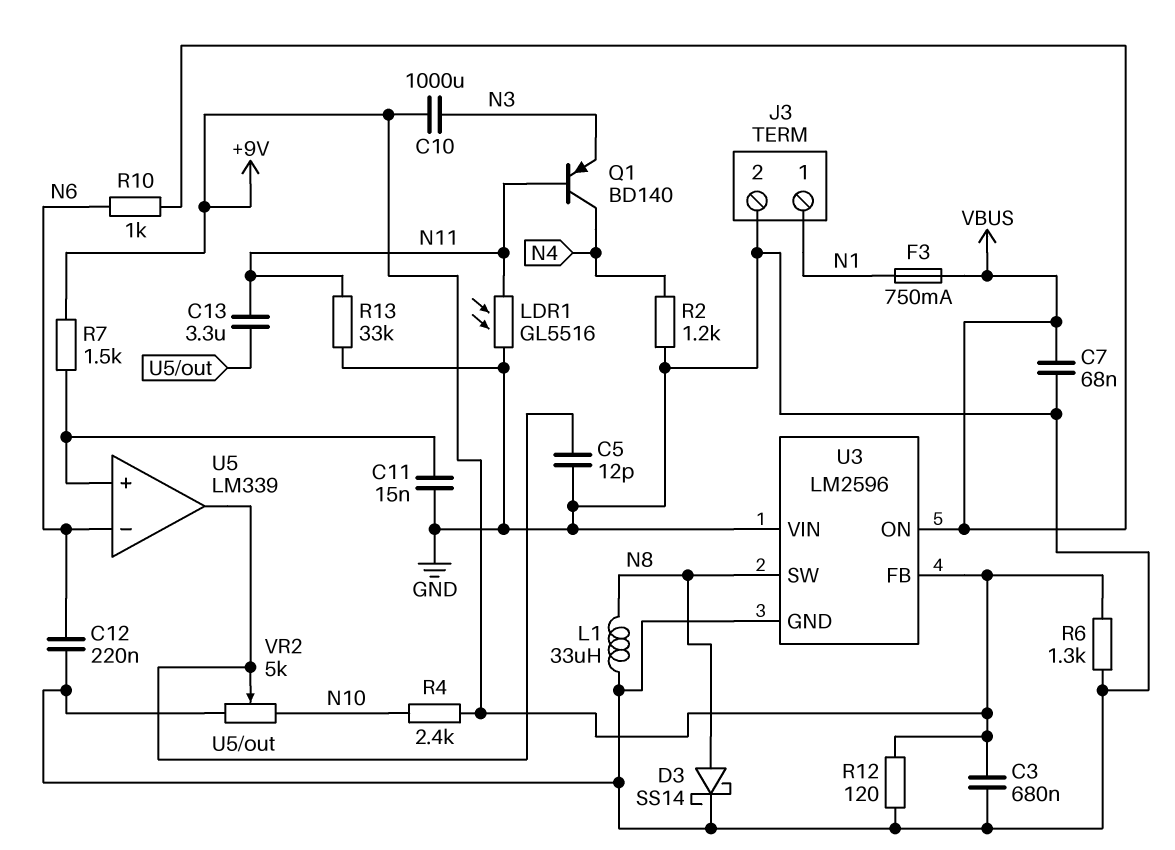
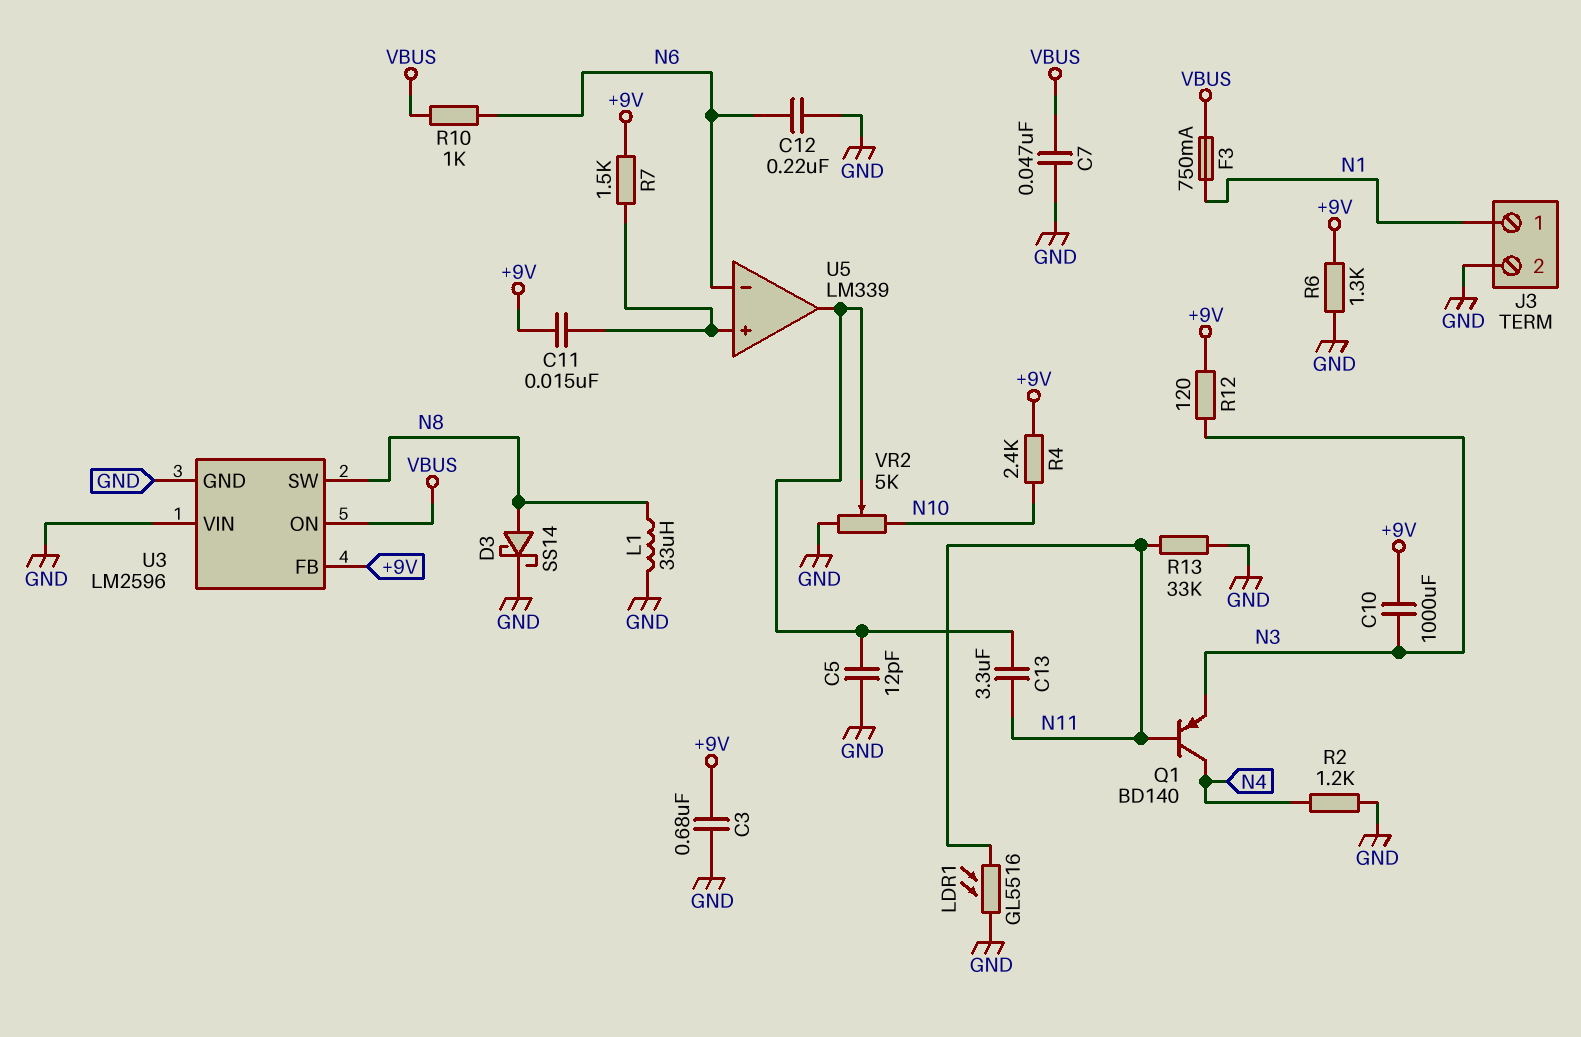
C7: 68nF (GND, VBUS) -> 47nF (GND, VBUS)
C11: 15nF (GND, U5/in+) -> 15nF (+9V, U5/in+)
R12: 120 (+9V, GND) -> 120 (+9V, N3)

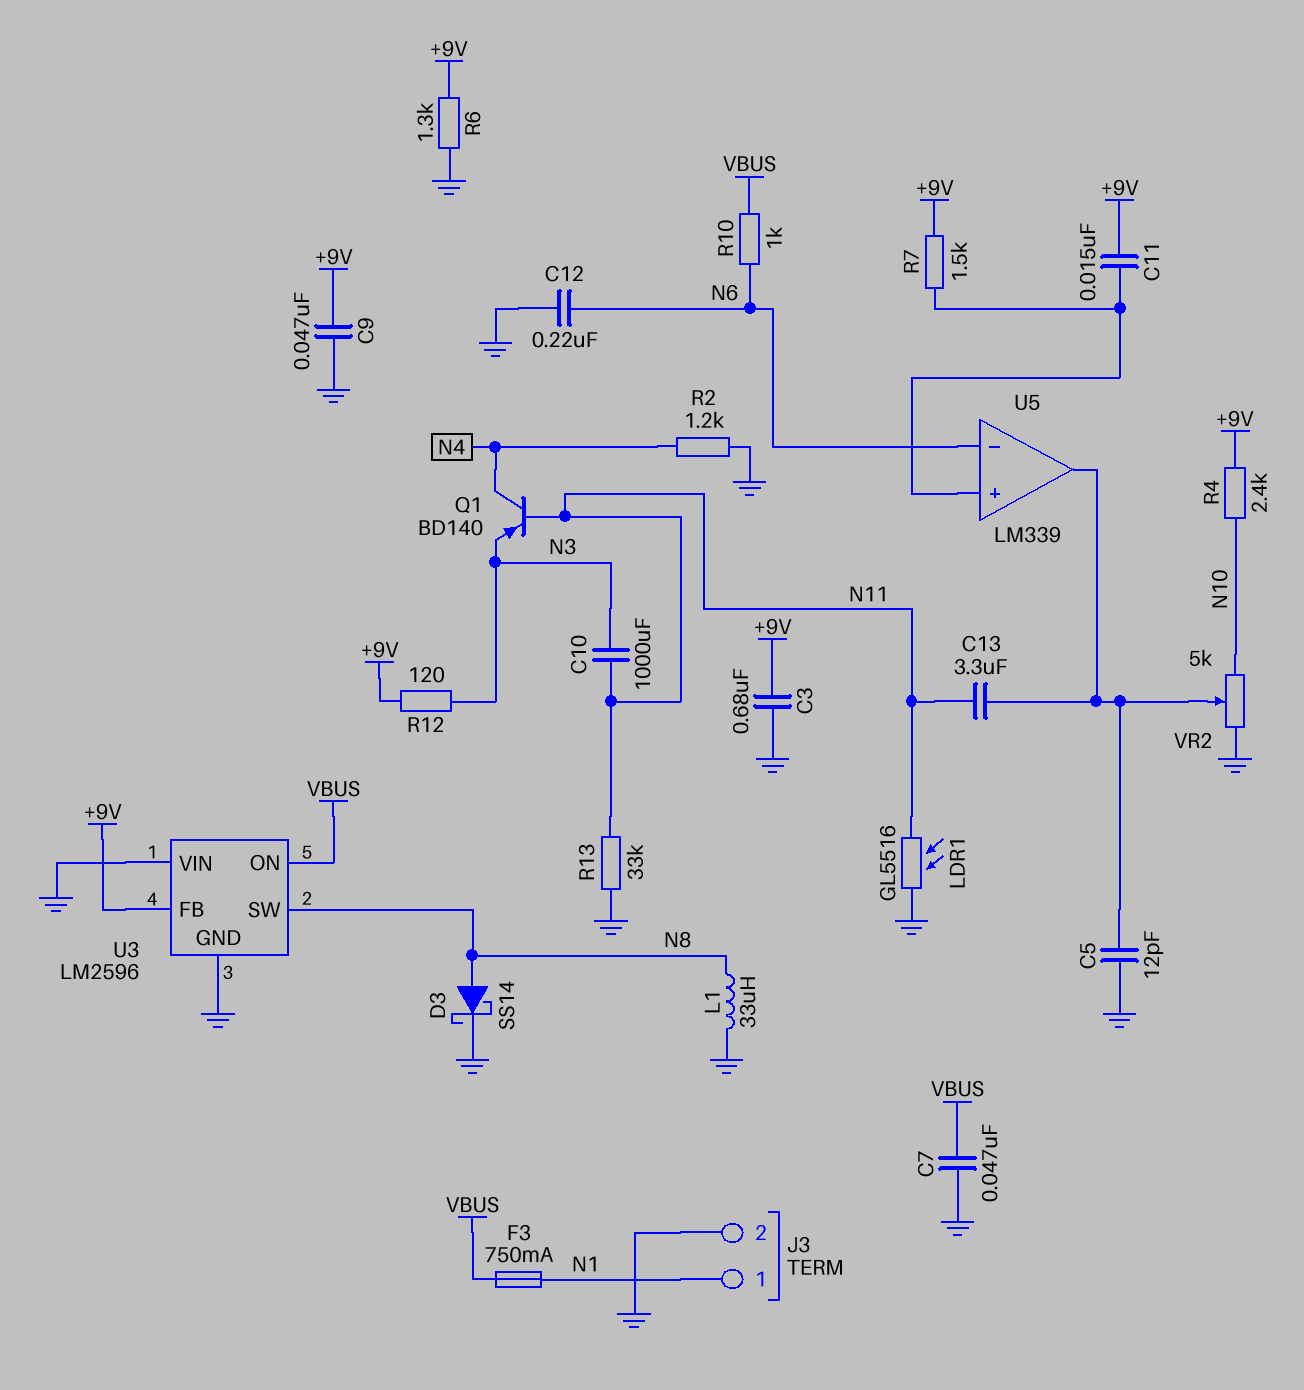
C9: none -> 47nF (+9V, GND)
C10: 1000uF (+9V, N3) -> 1000uF (N3, N11)

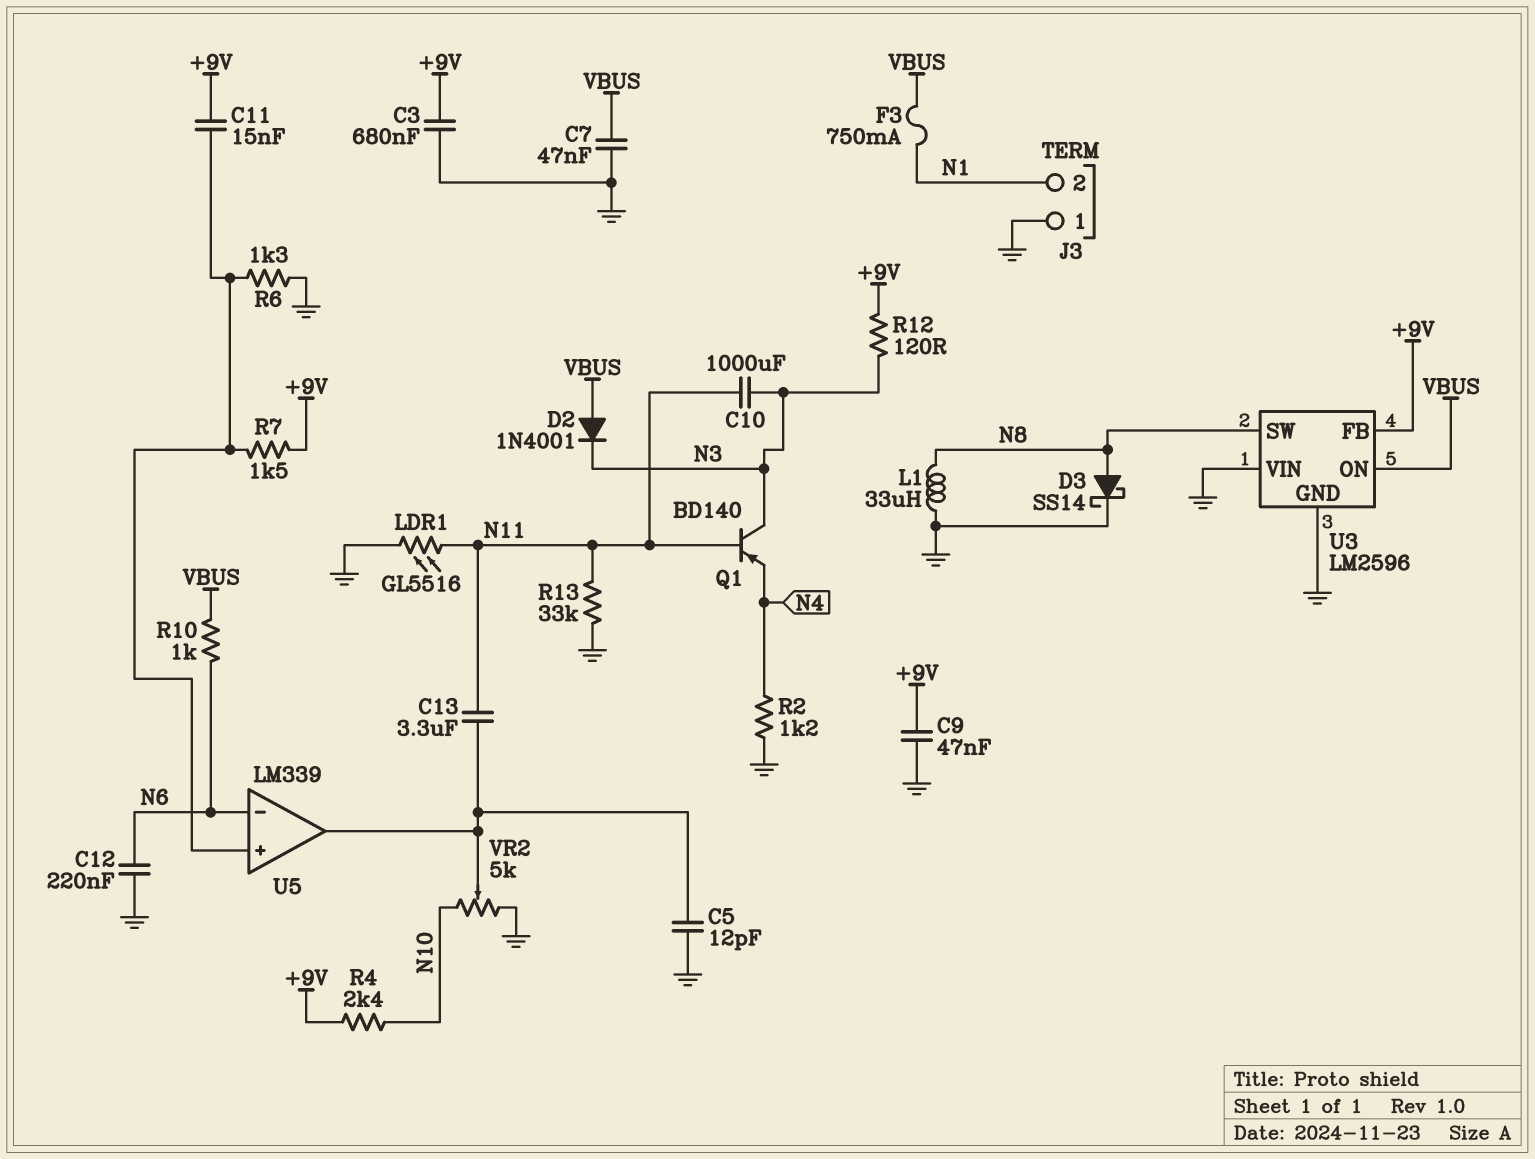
D2: none -> diode 1N4001 (A VBUS, K N3)
J3 pin 1: N1 -> GND
J3 pin 2: GND -> N1
Q1: PNP BD140 (B N11, C N4, E N3) -> PNP BD140 (B N11, C N3, E N4)
R6: 1.3k (+9V, GND) -> 1.3k (GND, U5/in+)

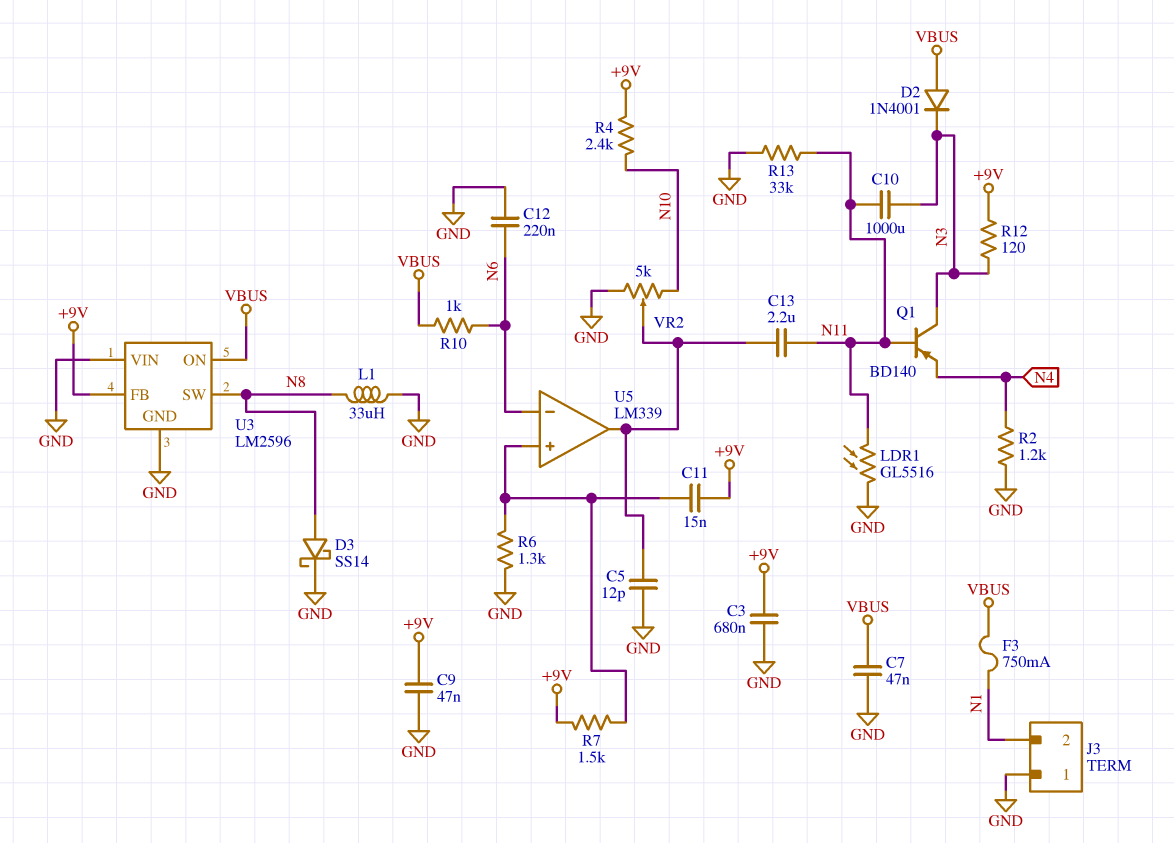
C13: 3.3uF (N11, U5/out) -> 2.2uF (N11, U5/out)

